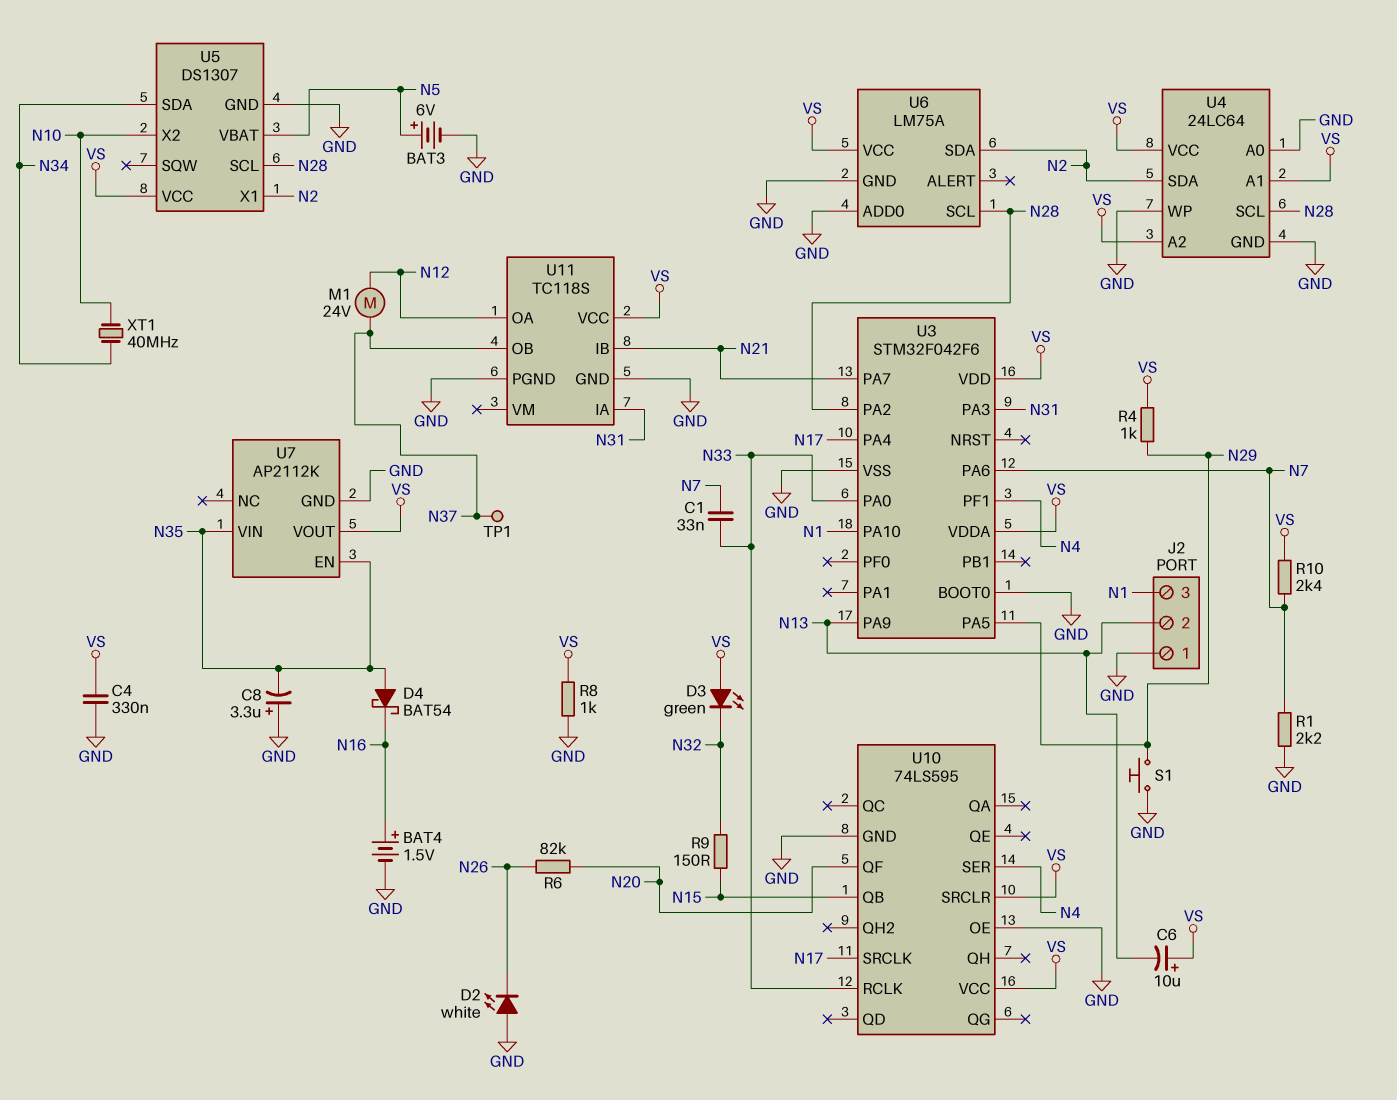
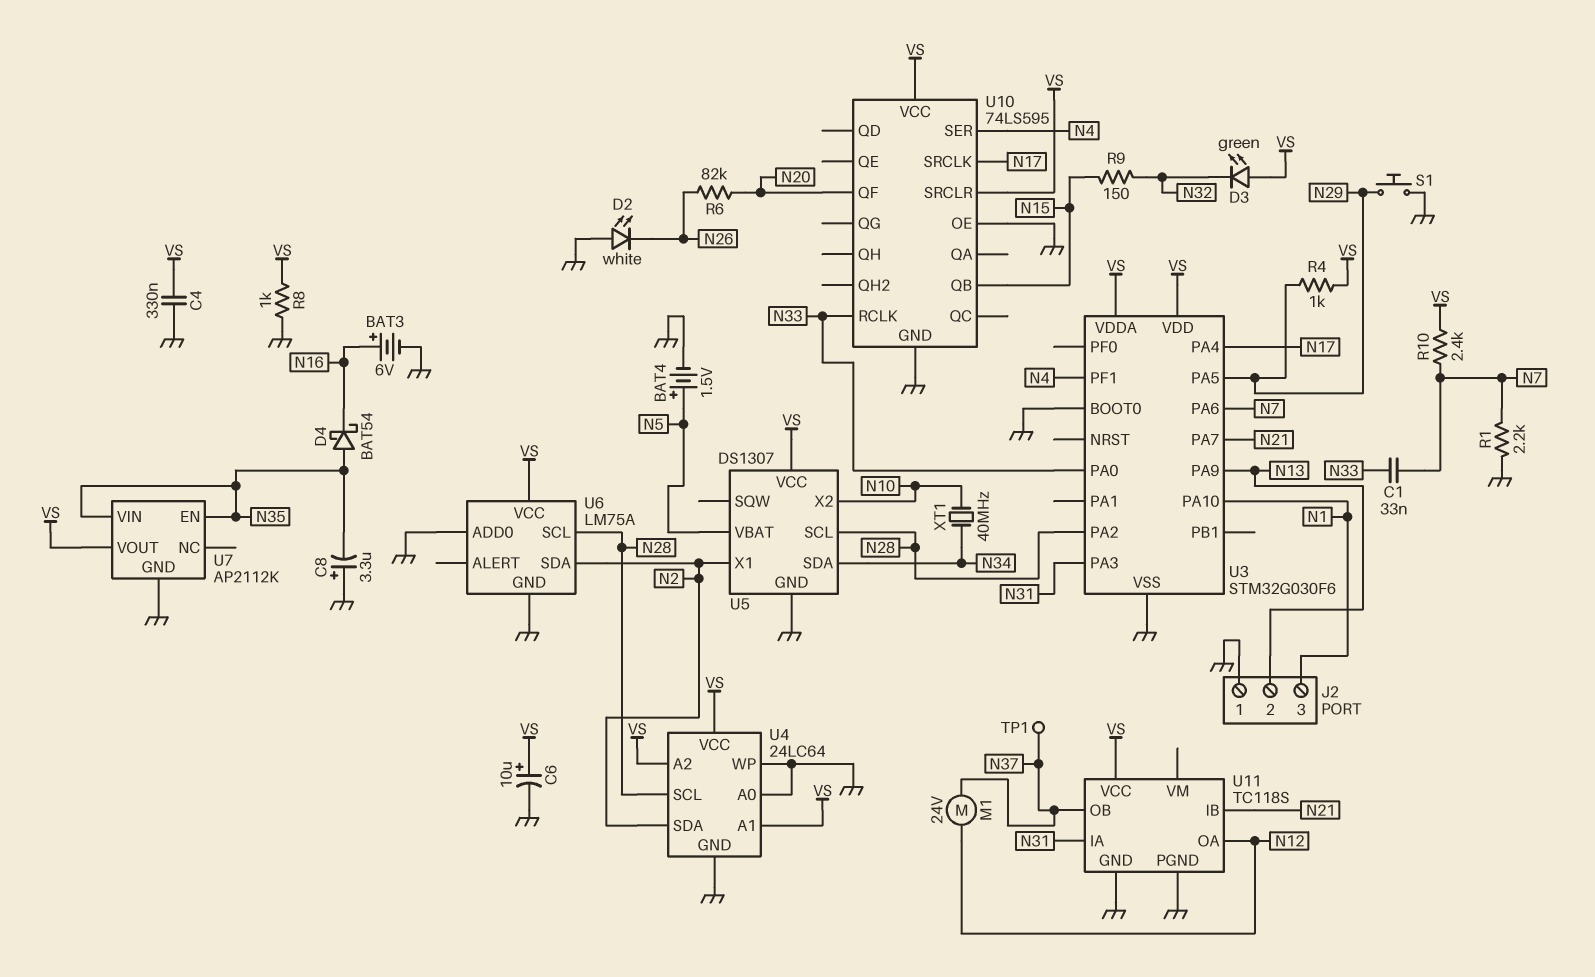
BAT3: 6V (plus N5, minus GND) -> 6V (plus N16, minus GND)
BAT4: 1.5V (plus N16, minus GND) -> 1.5V (plus N5, minus GND)
C6: 10uF (plus VS, minus N13) -> 10uF (plus VS, minus GND)
U3: STM32F042F6 -> STM32G030F6

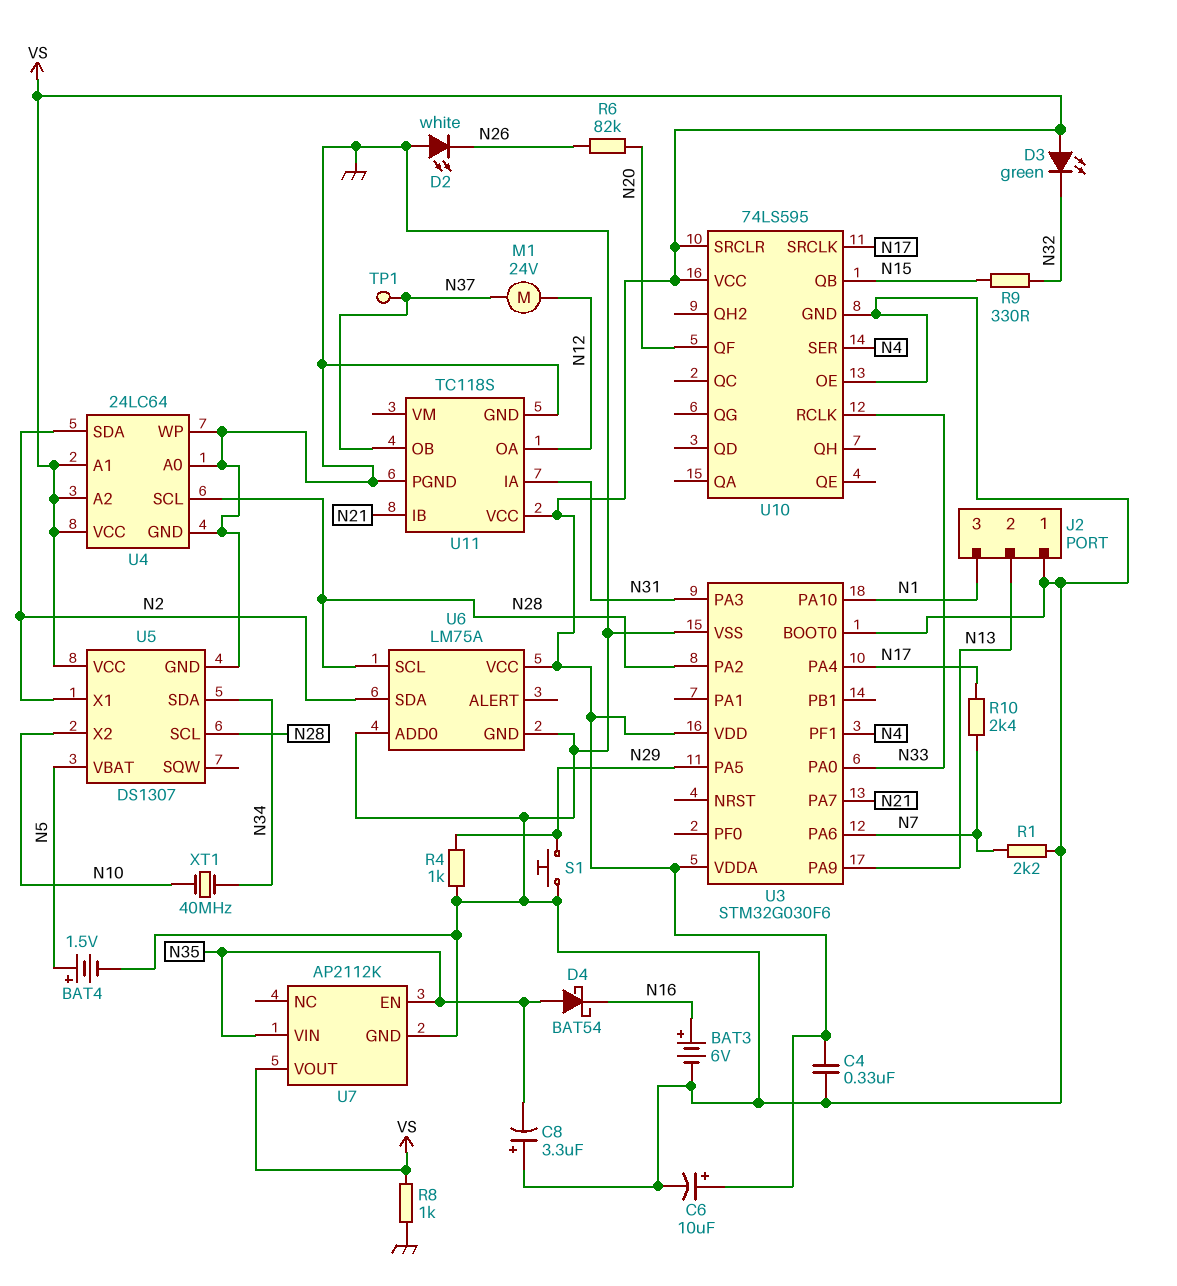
C1: 33nF (N7, N33) -> none
R4: 1k (N29, VS) -> 1k (GND, N29)
R9: 150 (N15, N32) -> 330 (N15, N32)
R10: 2.4k (N7, VS) -> 2.4k (N7, N17)

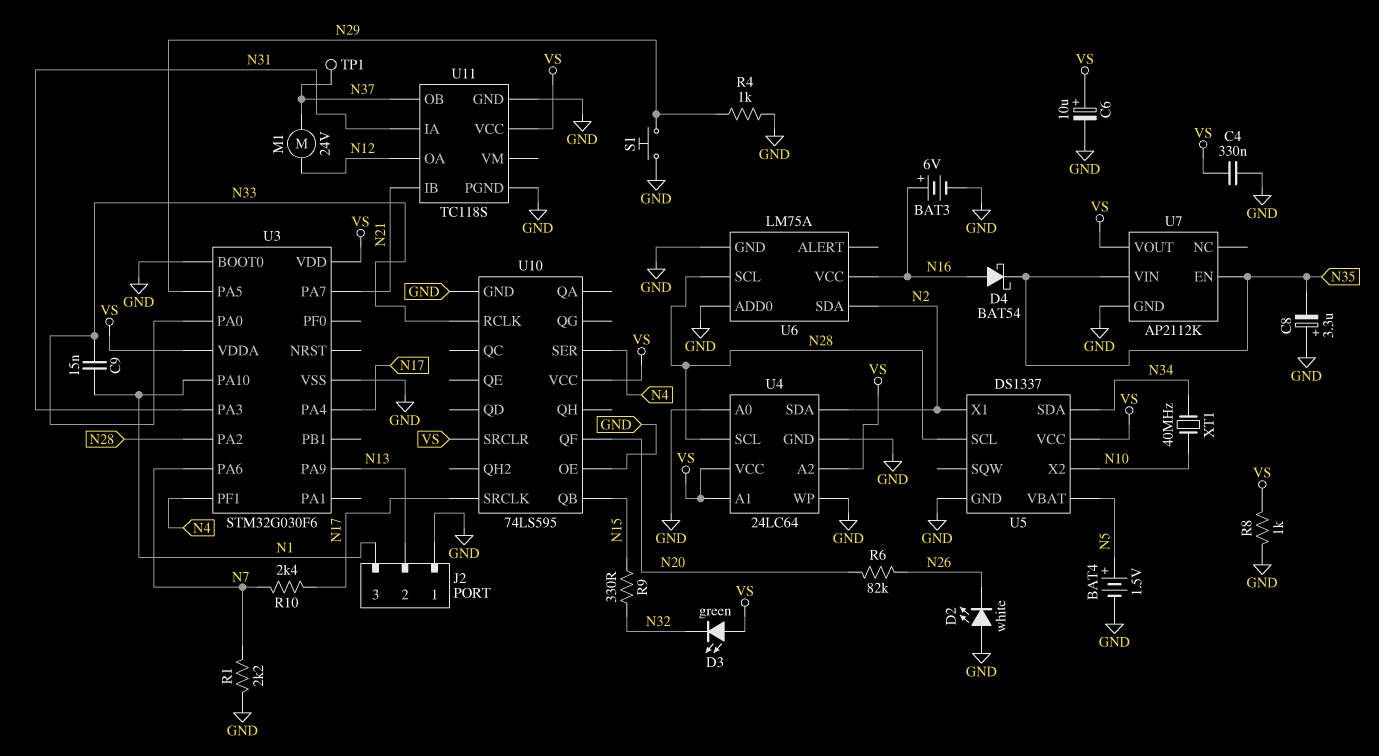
C9: none -> 15nF (N1, N33)
D4: schottky BAT54 (A N35, K N16) -> schottky BAT54 (A N16, K N35)
U5: DS1307 -> DS1337
U6 pin VCC: VS -> N16

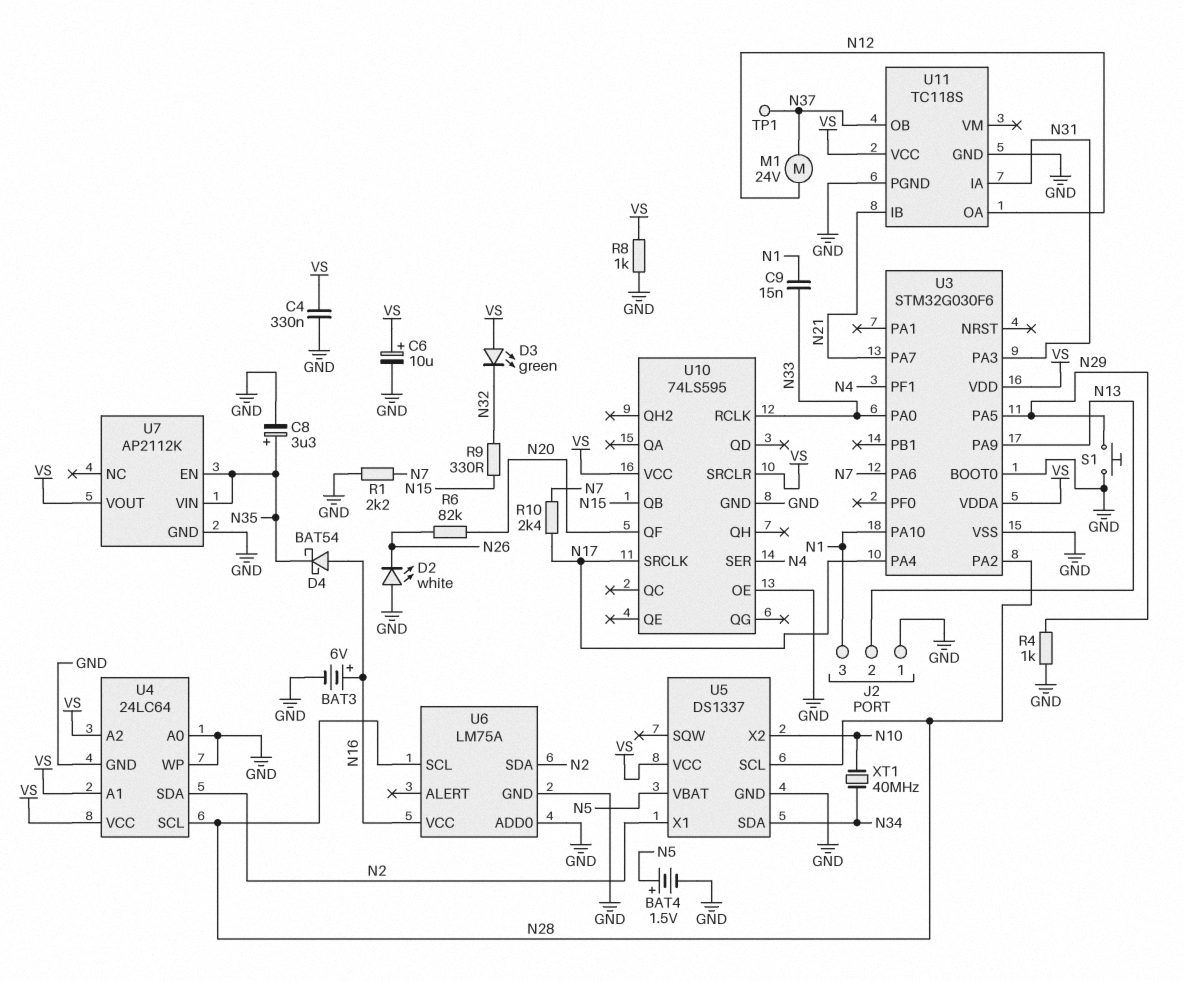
C8: 3.3uF (plus GND, minus N35) -> 3.3uF (plus N35, minus GND)

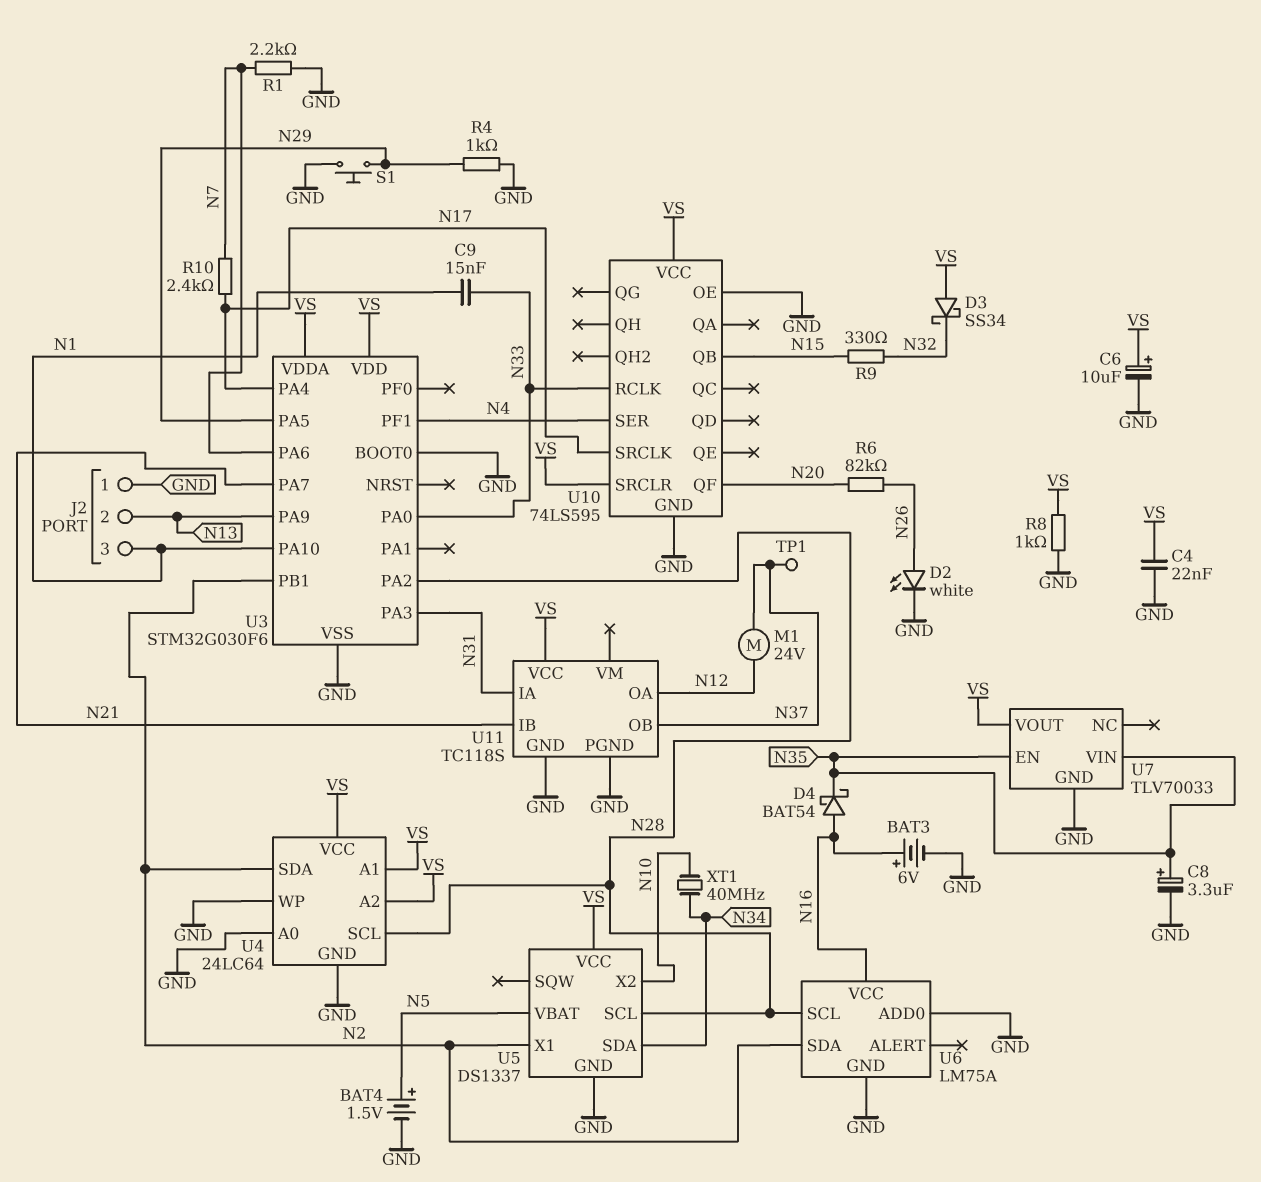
C4: 330nF (GND, VS) -> 22nF (GND, VS)
D2: LED white (A GND, K N26) -> LED white (A N26, K GND)
D3: LED green (A VS, K N32) -> schottky SS34 (A VS, K N32)
U3 pin PB1: none -> N2
U7: AP2112K -> TLV70033

